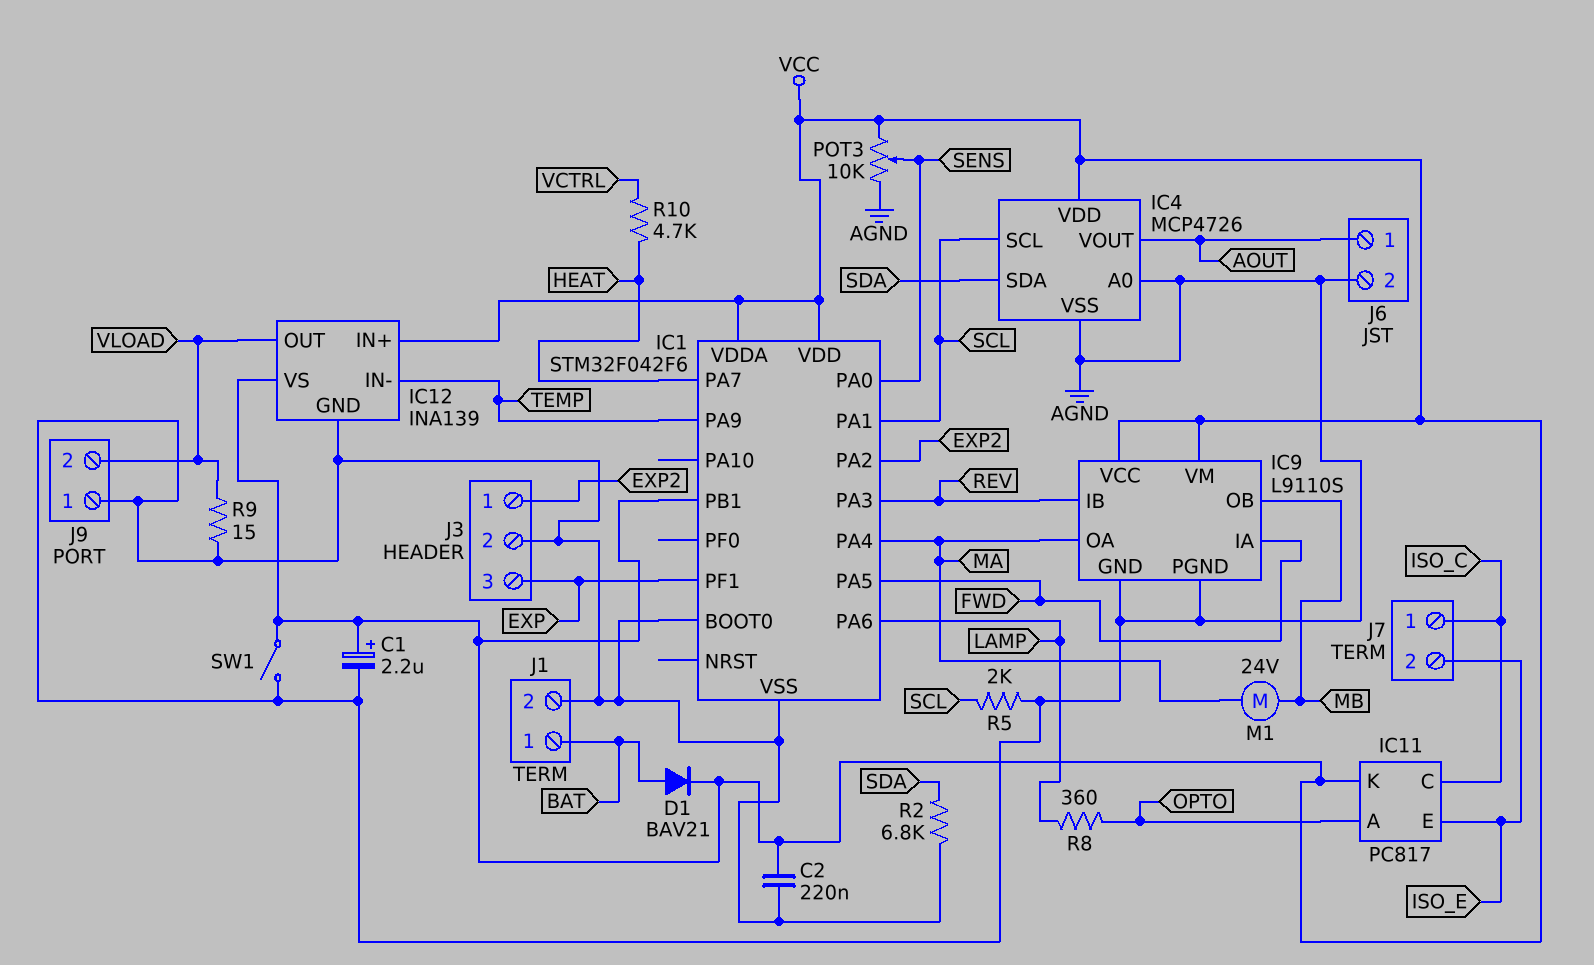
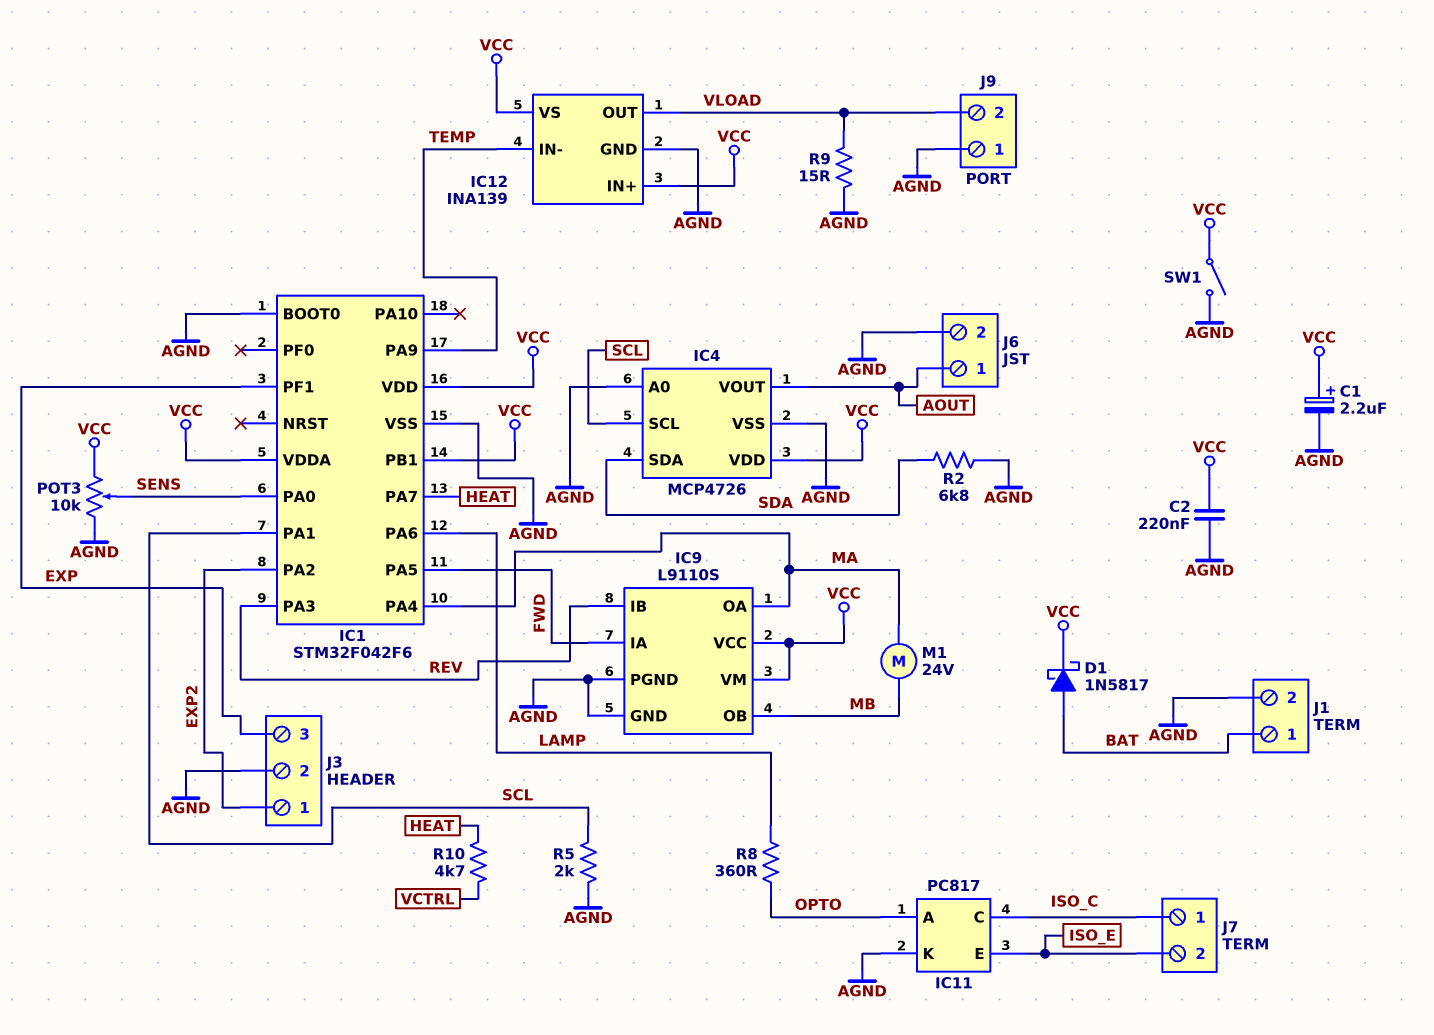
D1: diode BAV21 (A BAT, K VCC) -> schottky 1N5817 (A BAT, K VCC)
IC11 pin K: VCC -> AGND

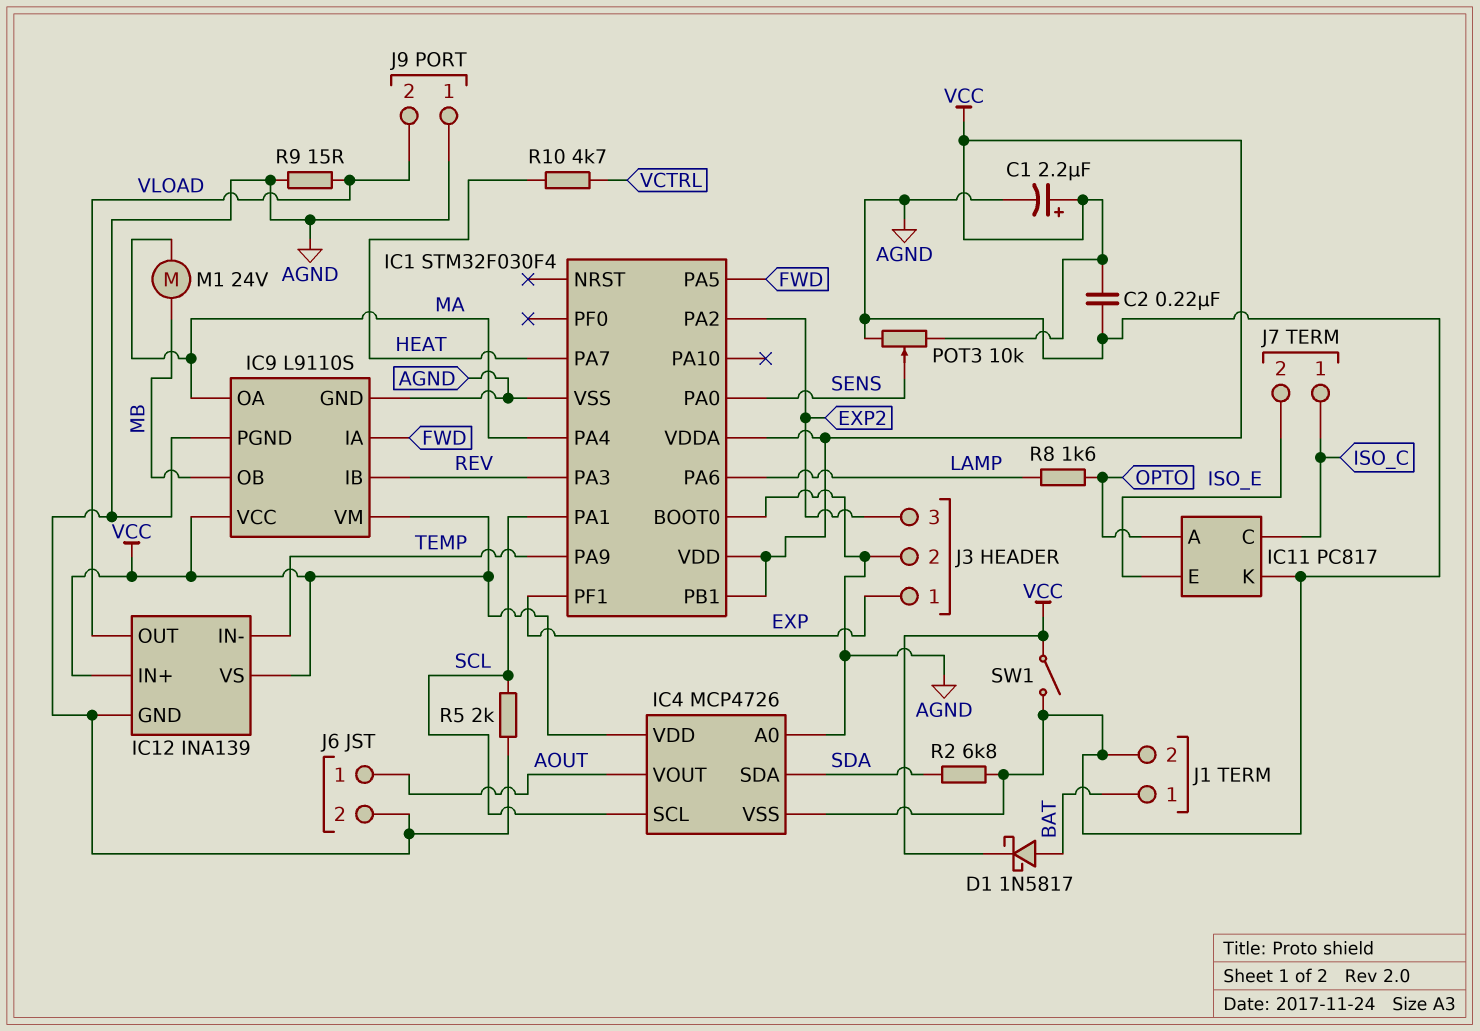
IC1: STM32F042F6 -> STM32F030F4
J3 pin 1: EXP2 -> EXP
J3 pin 3: EXP -> EXP2
R8: 360 (LAMP, OPTO) -> 1.6k (LAMP, OPTO)

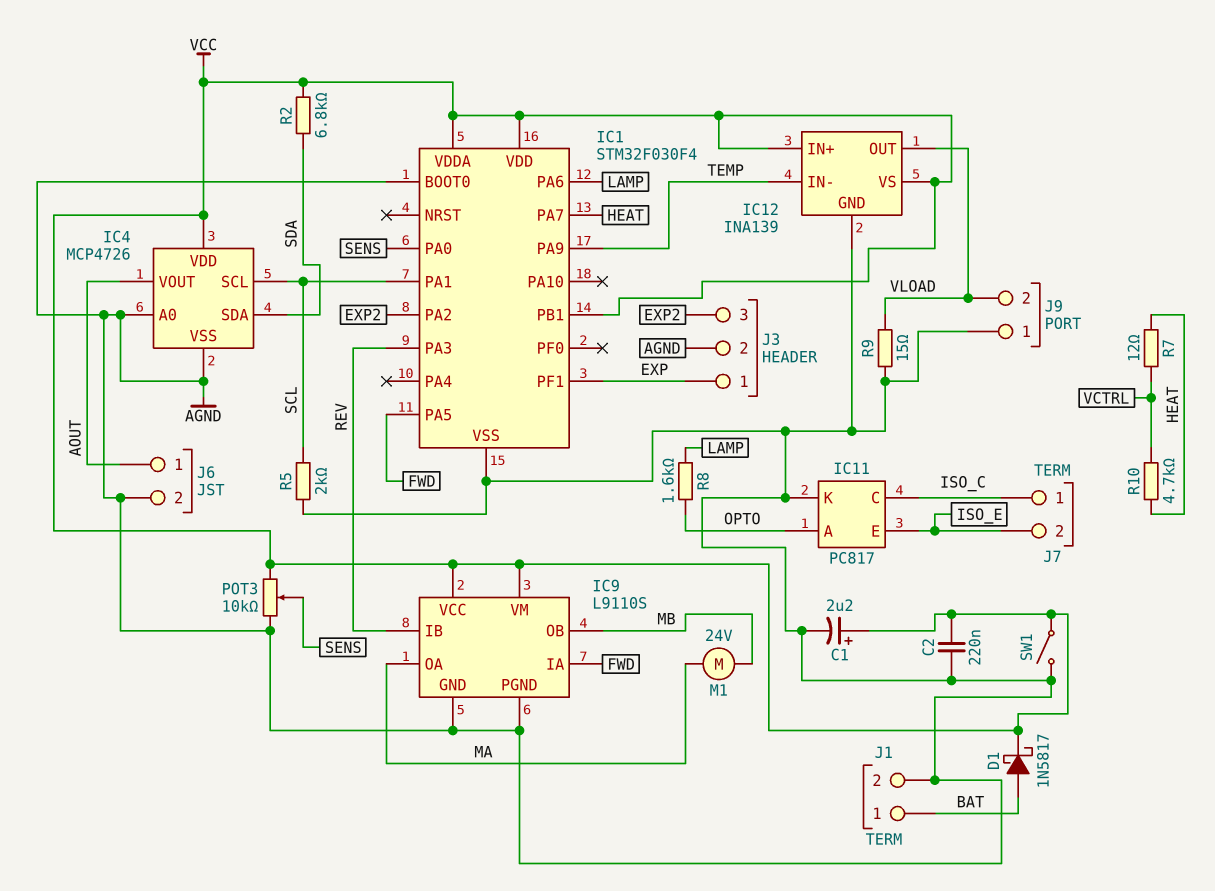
IC1 pin PA4: MA -> none
R2: 6.8k (AGND, SDA) -> 6.8k (SDA, VCC)
R7: none -> 12 (HEAT, VCTRL)

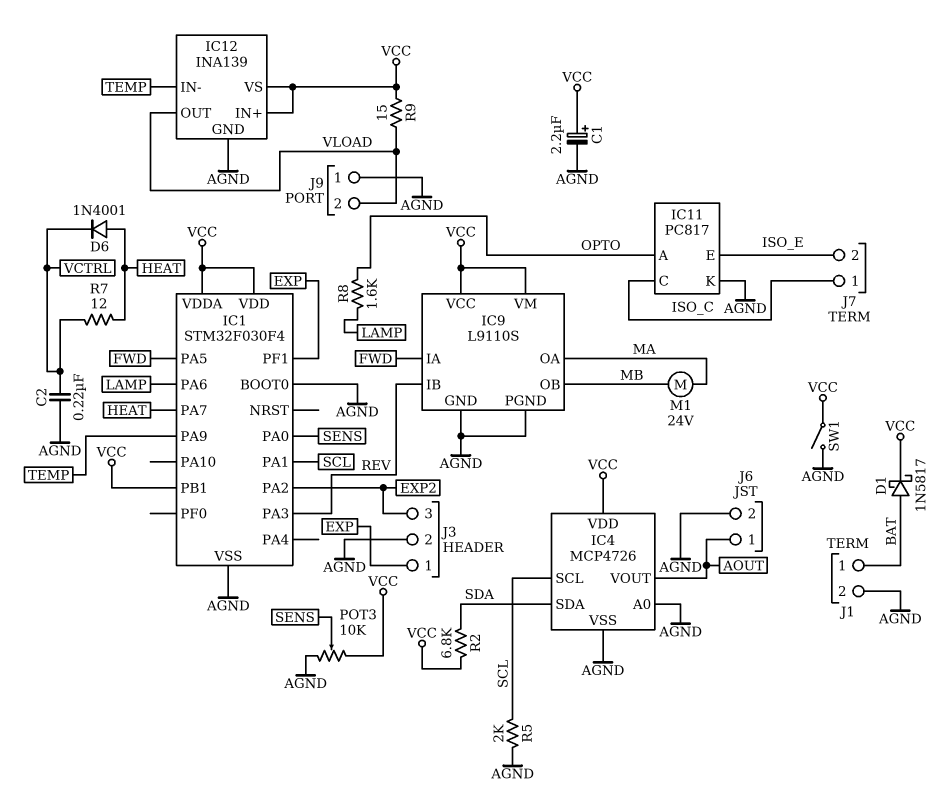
C2: 220nF (AGND, VCC) -> 220nF (AGND, VCTRL)
D6: none -> diode 1N4001 (A HEAT, K VCTRL)
R9: 15 (AGND, VLOAD) -> 15 (VCC, VLOAD)
R10: 4.7k (HEAT, VCTRL) -> none

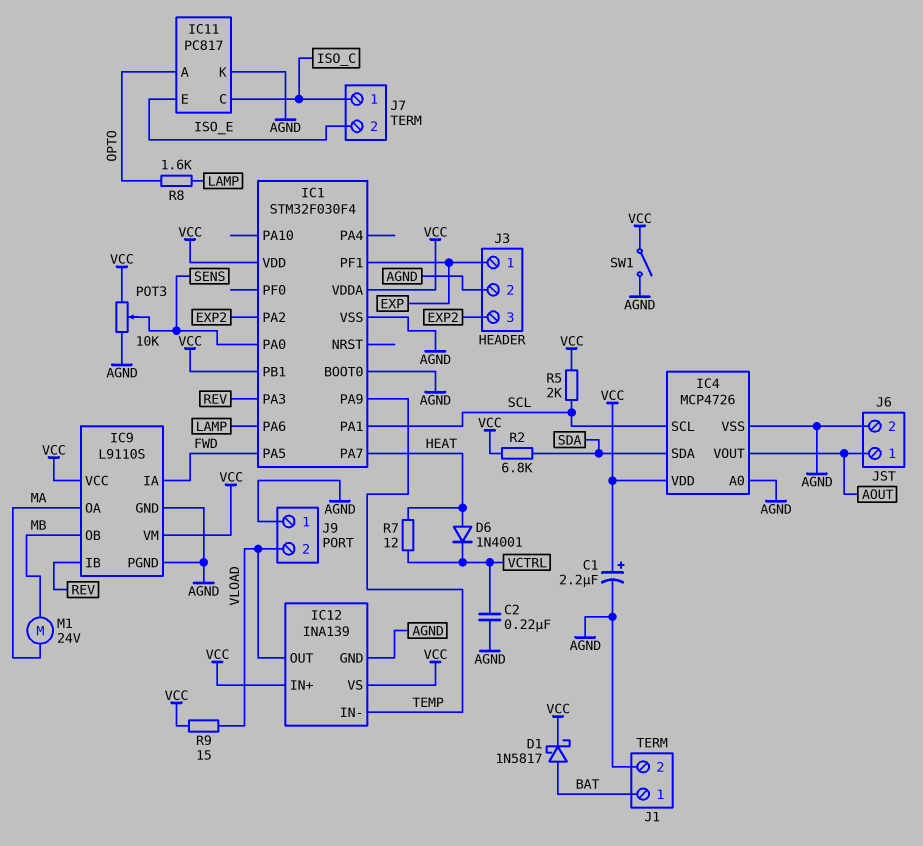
R5: 2k (AGND, SCL) -> 2k (SCL, VCC)

